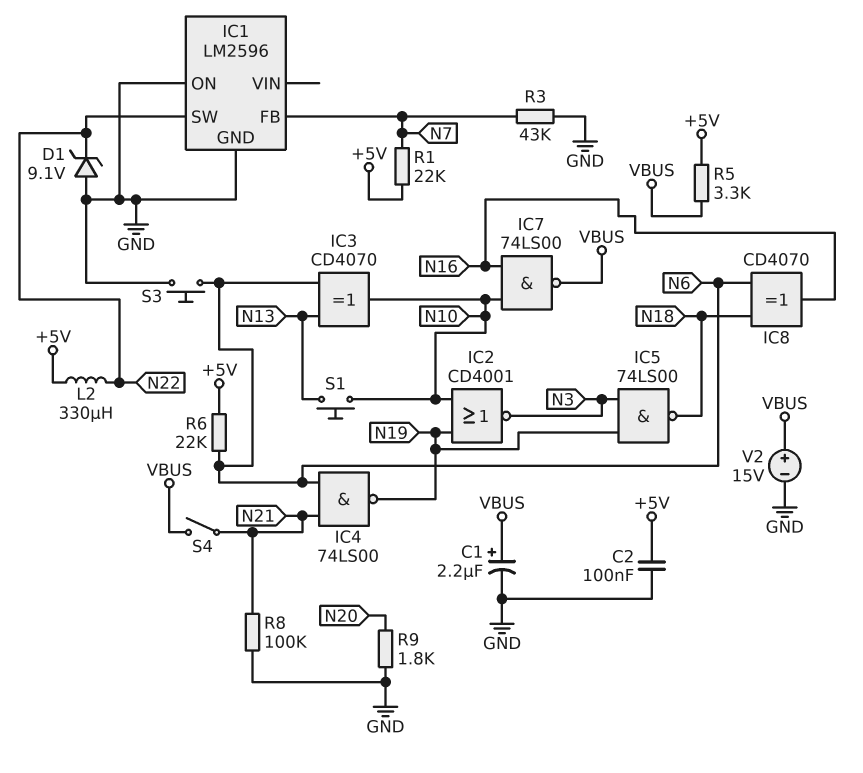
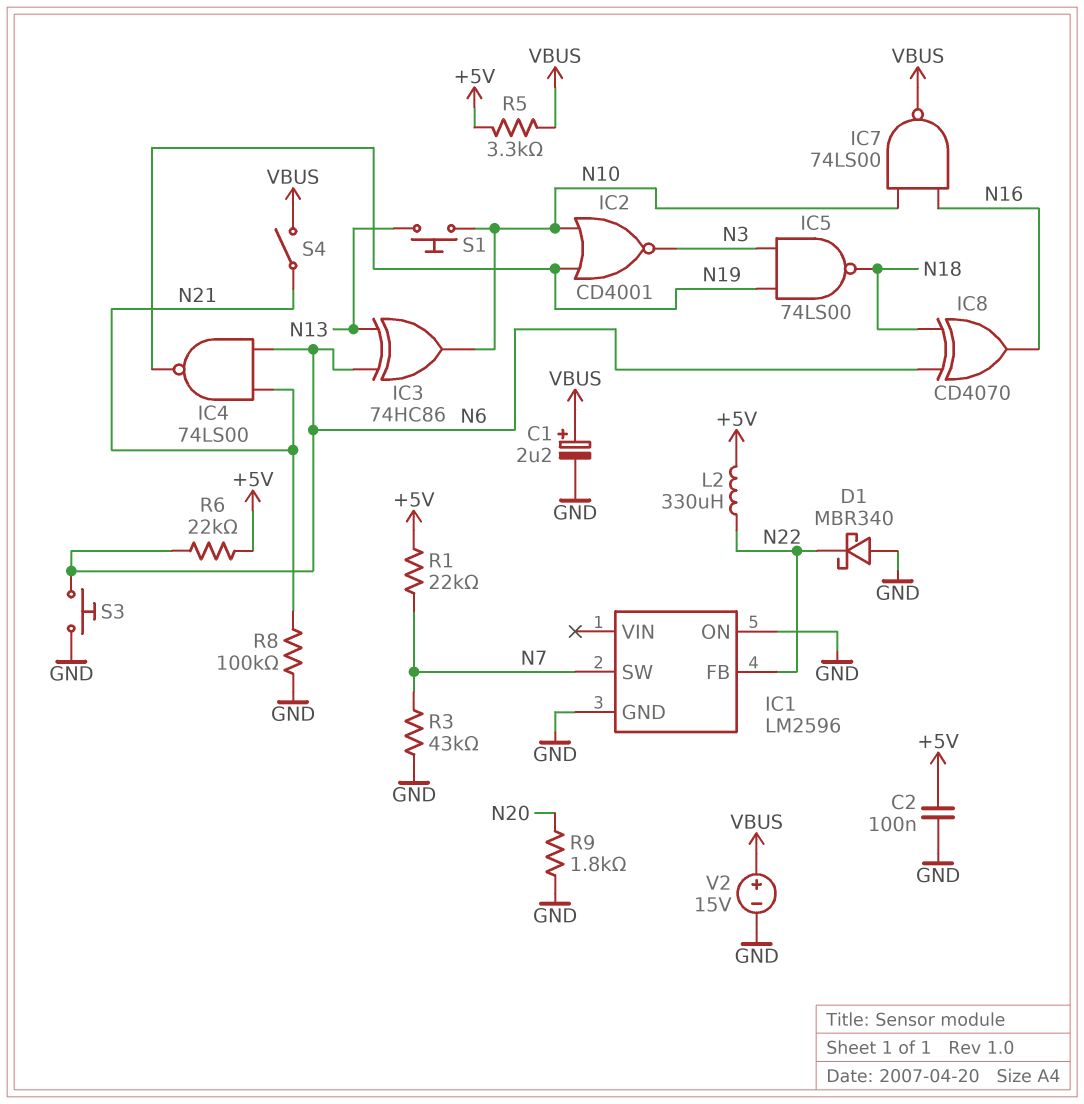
D1: zener 9.1V (A GND, K N22) -> schottky MBR340 (A GND, K N22)
IC1 pin FB: N7 -> N22
IC1 pin SW: N22 -> N7
IC3: XOR CD4070 (in N6, in N13, out N10) -> XOR 74HC86 (in N6, in N13, out N10)

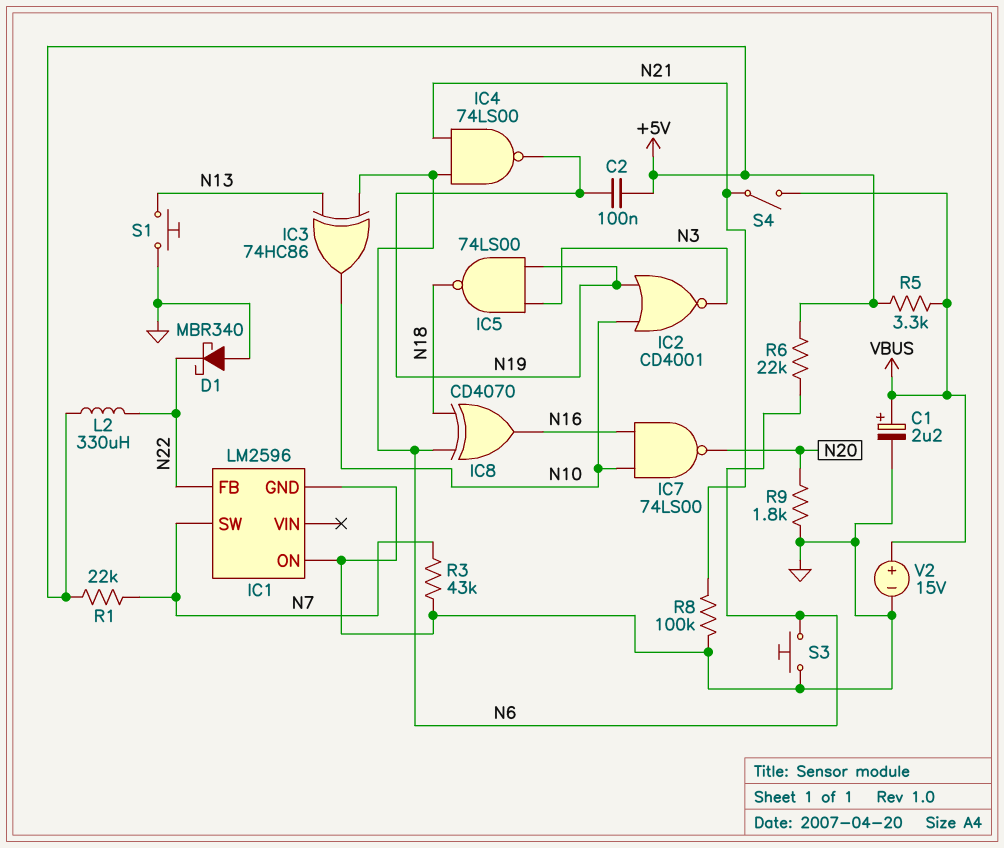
C2: 100nF (+5V, GND) -> 100nF (+5V, N19)
IC7: NAND 74LS00 (in N10, in N16, out VBUS) -> NAND 74LS00 (in N10, in N16, out N20)
S1: button (N10, N13) -> button (GND, N13)

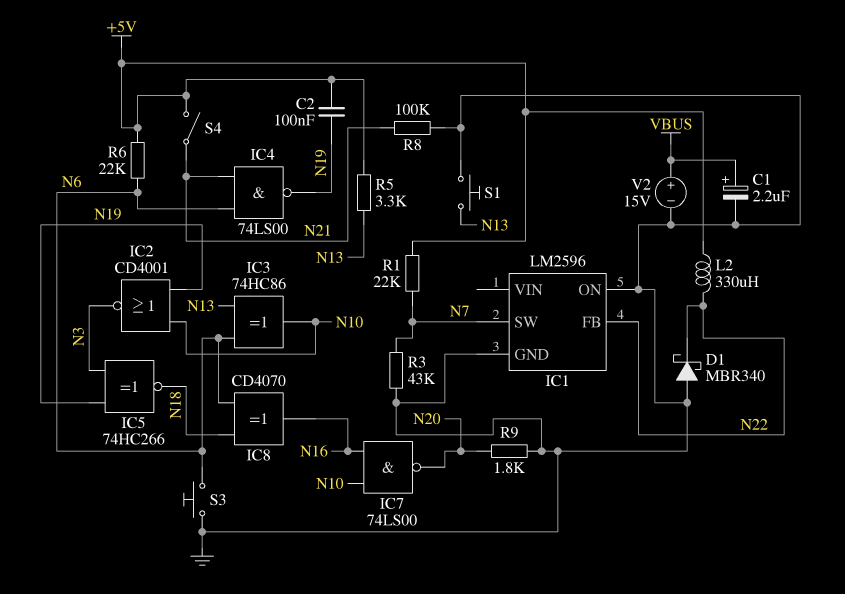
IC5: NAND 74LS00 (in N3, in N19, out N18) -> XNOR 74HC266 (in N3, in N19, out N18)
R5: 3.3k (+5V, VBUS) -> 3.3k (+5V, N13)
S4: switch (N21, VBUS) -> switch (+5V, N21)

